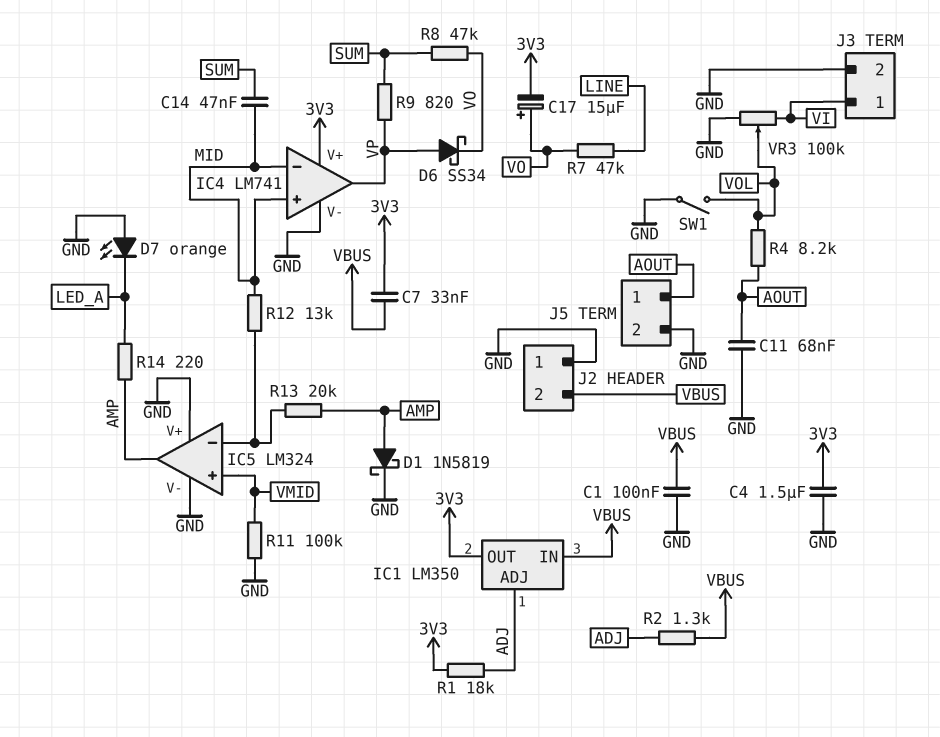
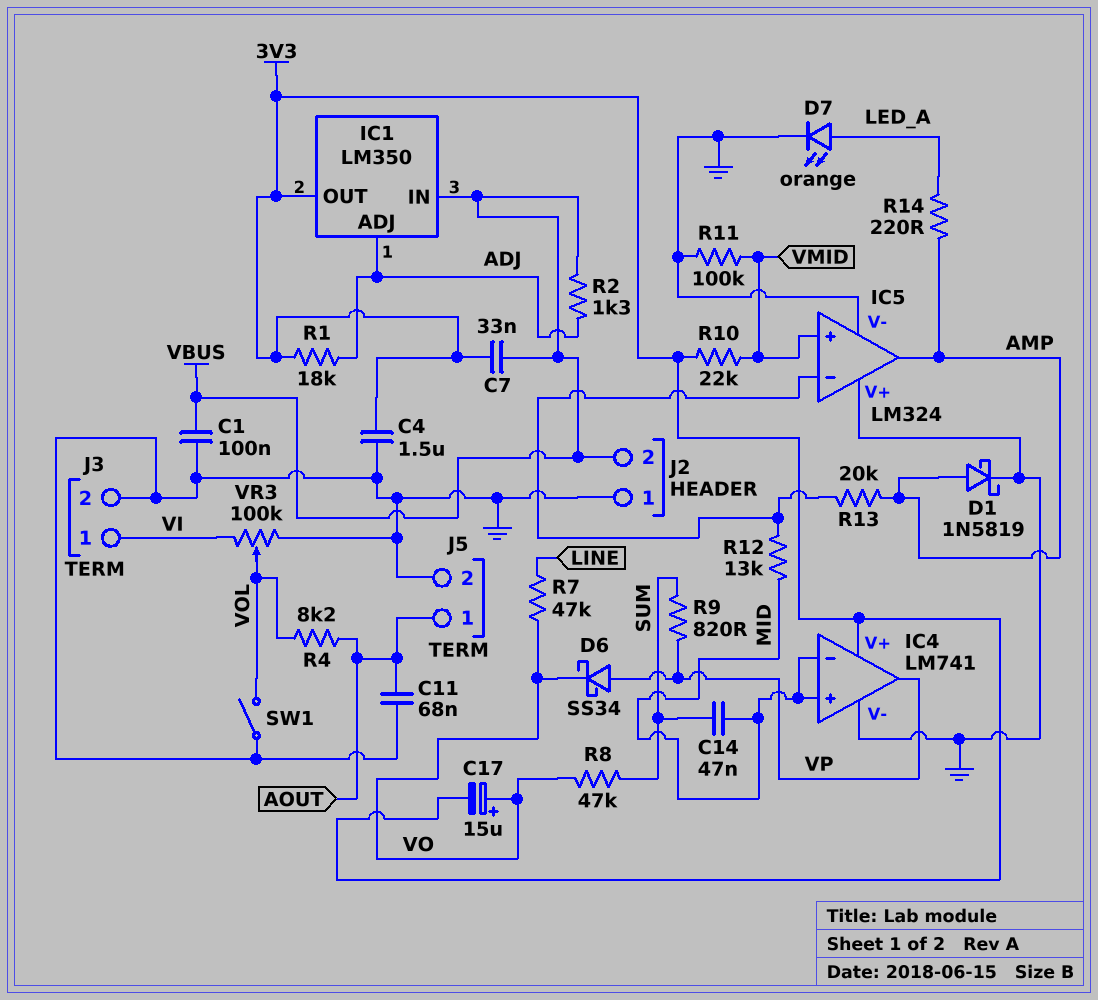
D7: LED orange (A GND, K LED_A) -> LED orange (A LED_A, K GND)
R10: none -> 22k (3V3, VMID)

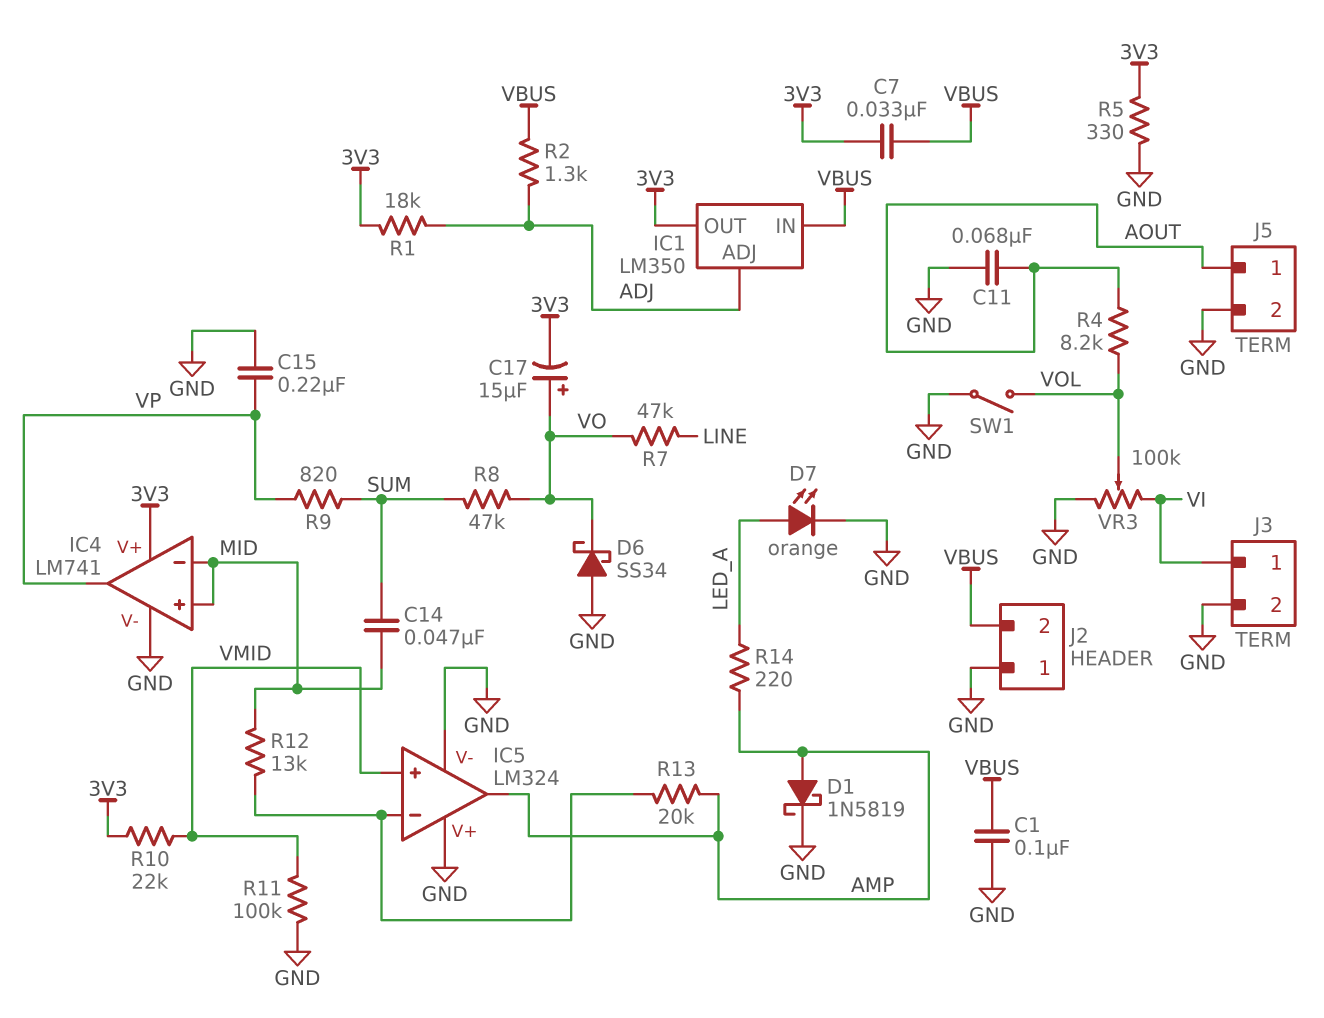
C4: 1.5uF (3V3, GND) -> none
C15: none -> 220nF (GND, VP)
D6: schottky SS34 (A VP, K VO) -> schottky SS34 (A GND, K VO)
R5: none -> 330 (3V3, GND)

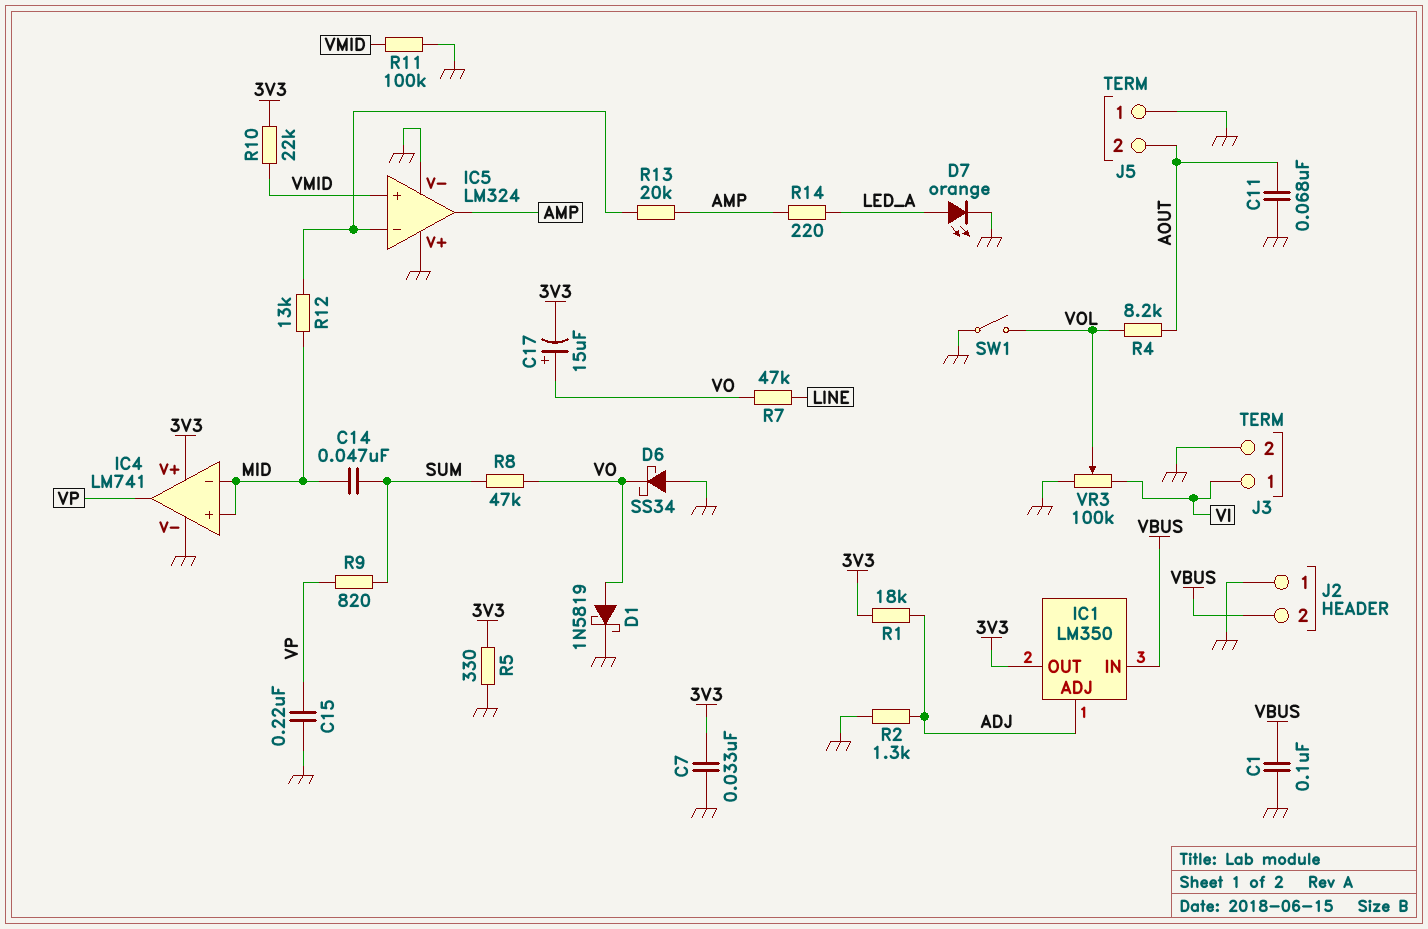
C7: 33nF (3V3, VBUS) -> 33nF (3V3, GND)
D1: schottky 1N5819 (A AMP, K GND) -> schottky 1N5819 (A VO, K GND)
J5 pin 1: AOUT -> GND
J5 pin 2: GND -> AOUT
R2: 1.3k (ADJ, VBUS) -> 1.3k (ADJ, GND)

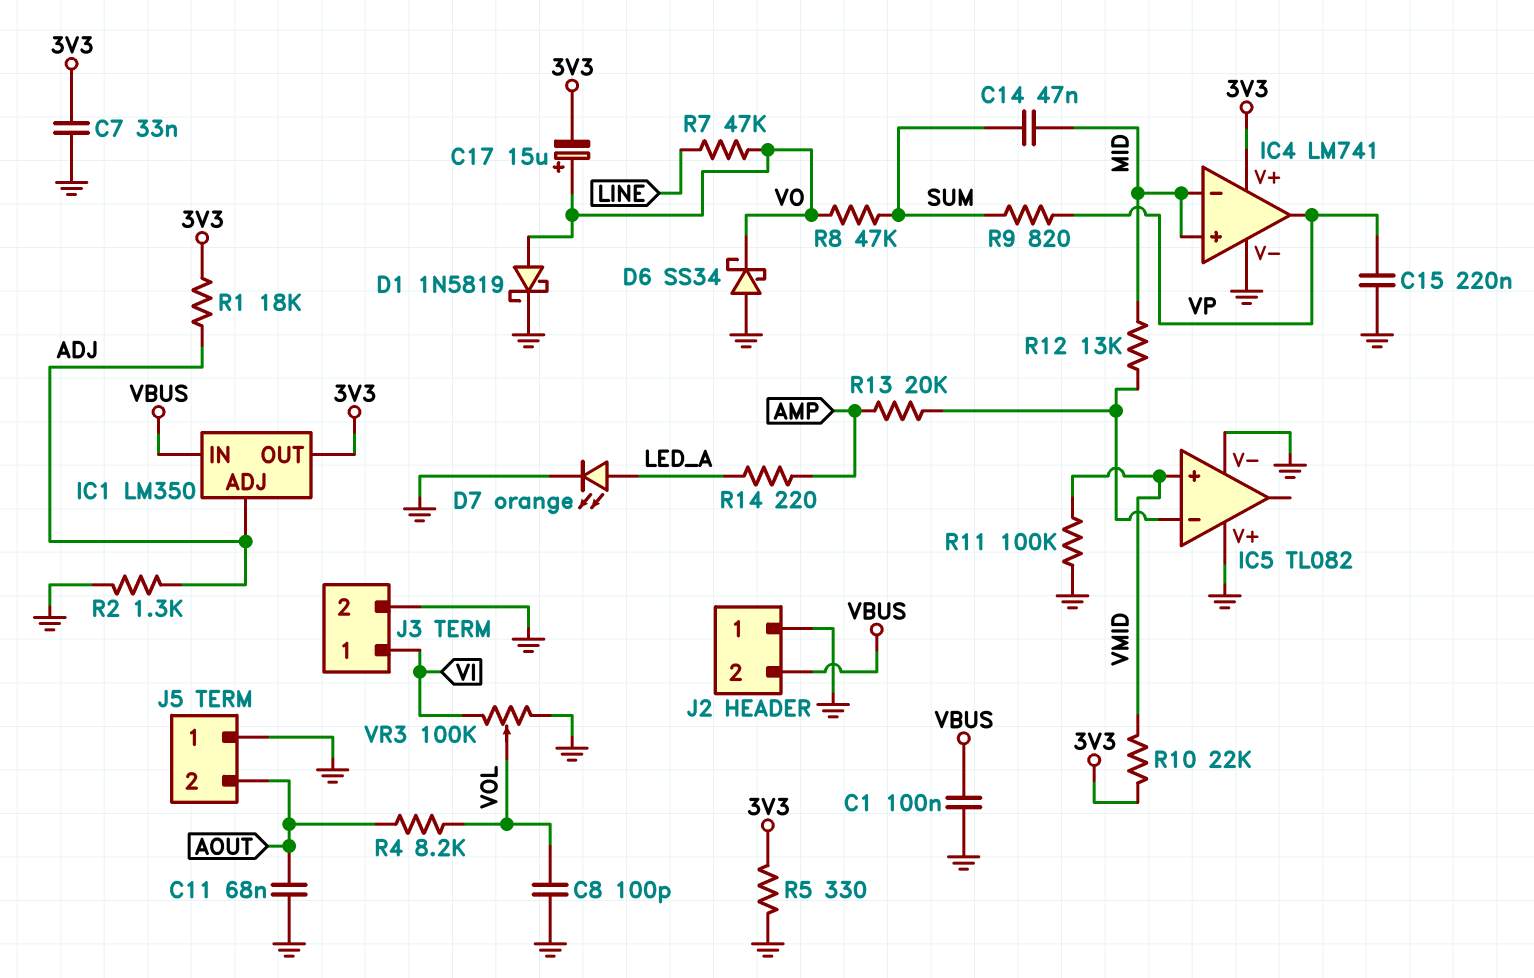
C8: none -> 100pF (GND, VOL)
IC5: LM324 -> TL082
IC5 pin out: AMP -> none
SW1: switch (GND, VOL) -> none

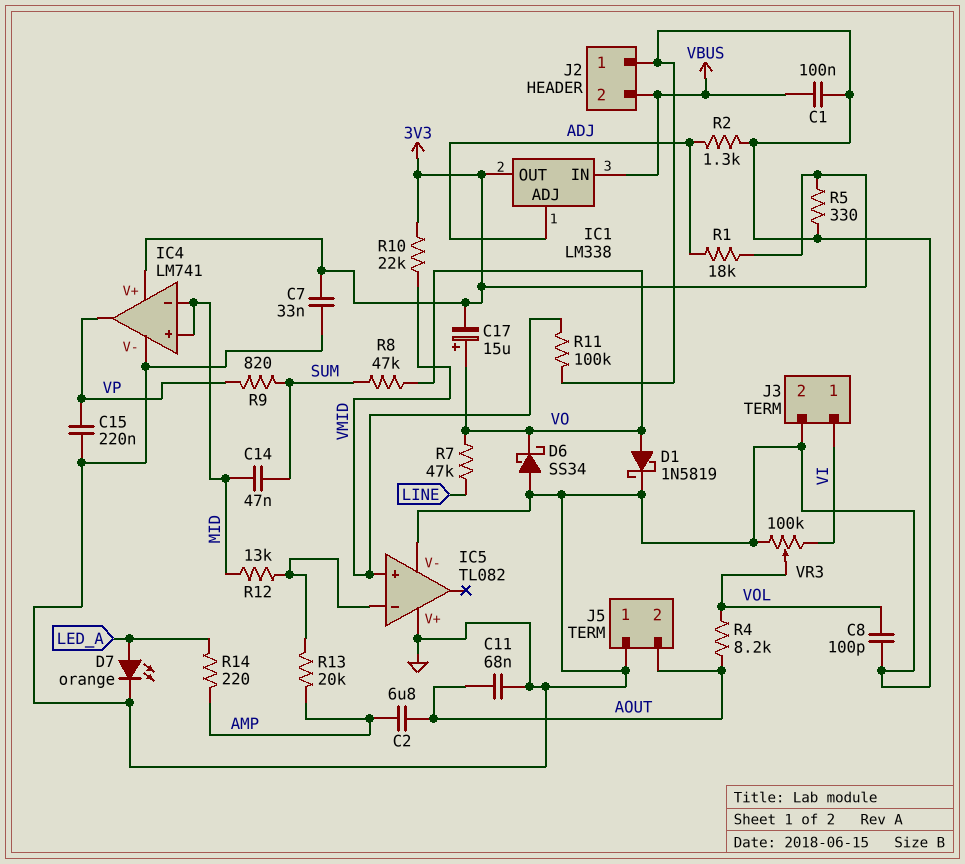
C2: none -> 6.8uF (AMP, AOUT)
IC1: LM350 -> LM338

